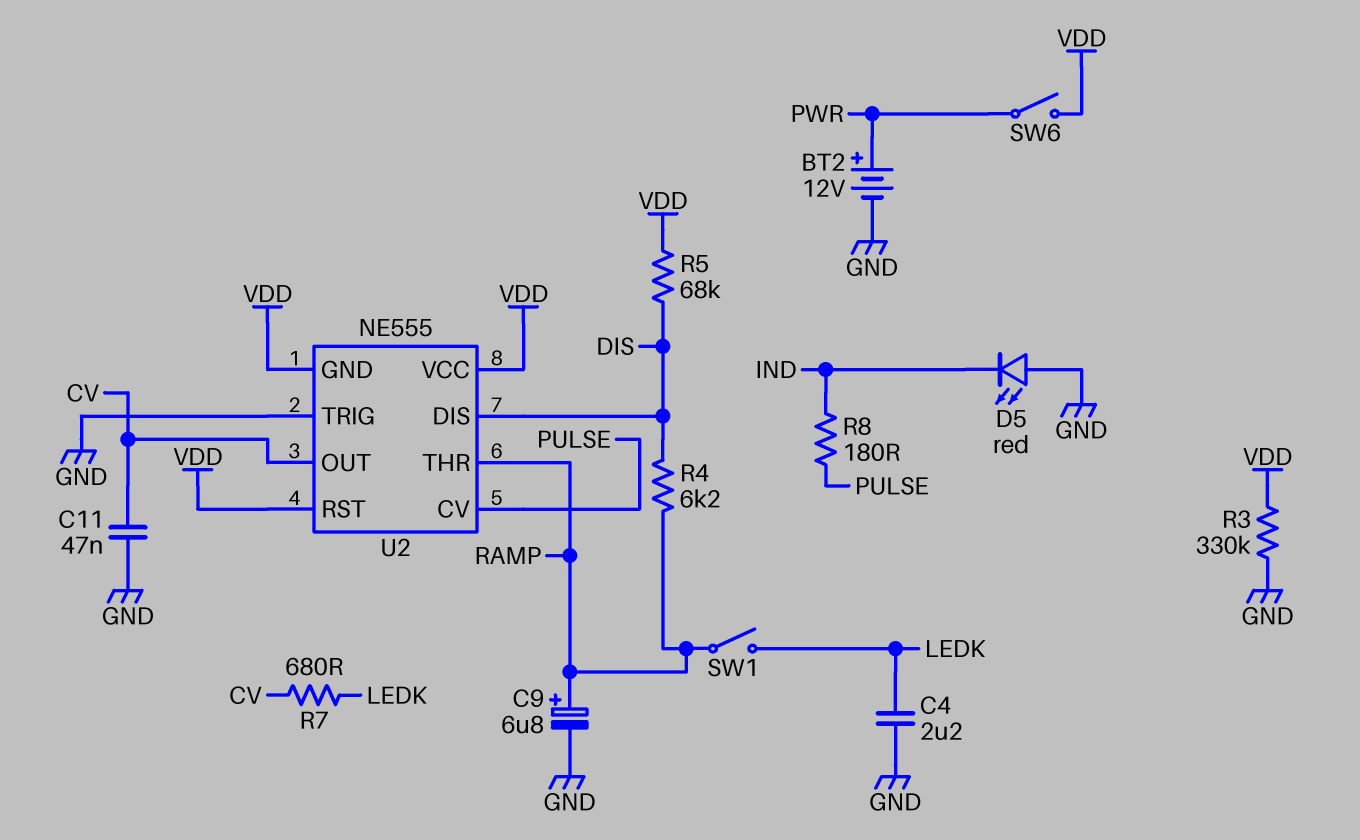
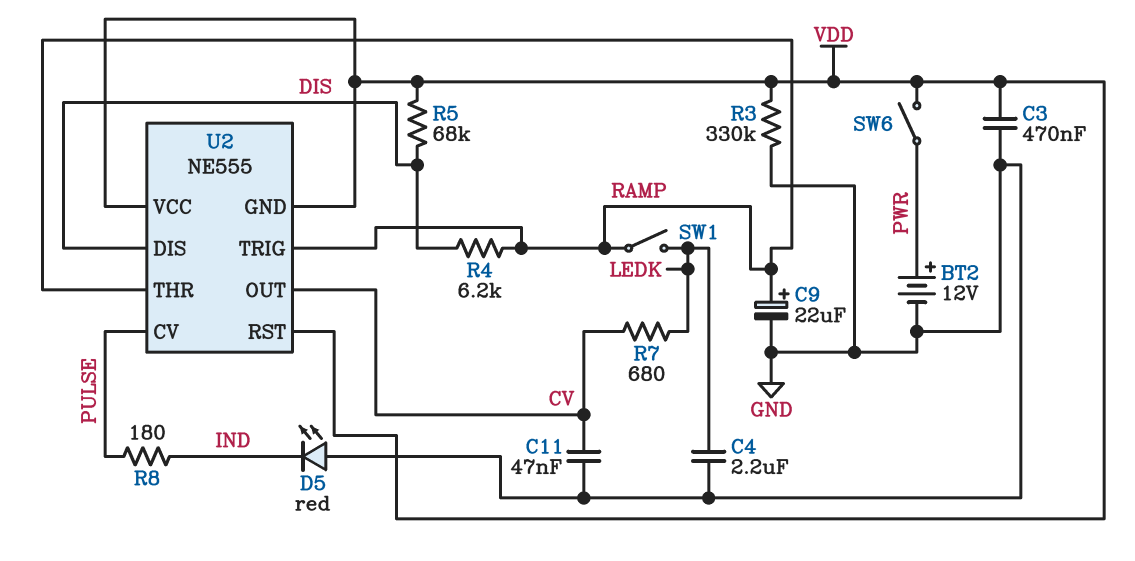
C3: none -> 470nF (GND, VDD)
C9: 6.8uF (plus RAMP, minus GND) -> 22uF (plus RAMP, minus GND)
U2 pin TRIG: GND -> RAMP

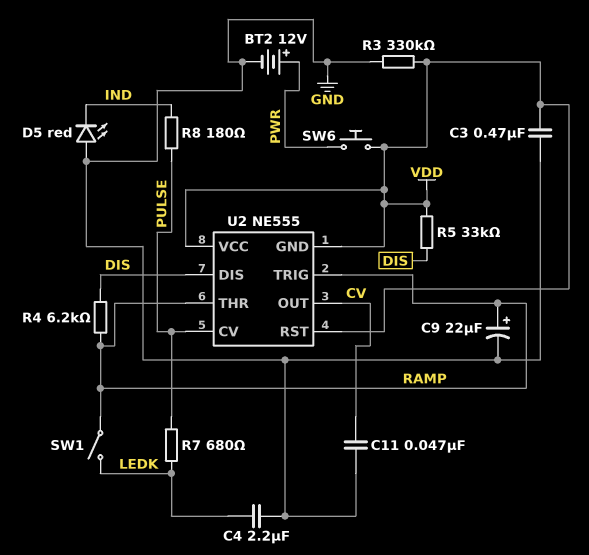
R5: 68k (DIS, VDD) -> 33k (DIS, VDD)
R7: 680 (CV, LEDK) -> 680 (LEDK, PULSE)
SW6: switch (PWR, VDD) -> button (PWR, VDD)

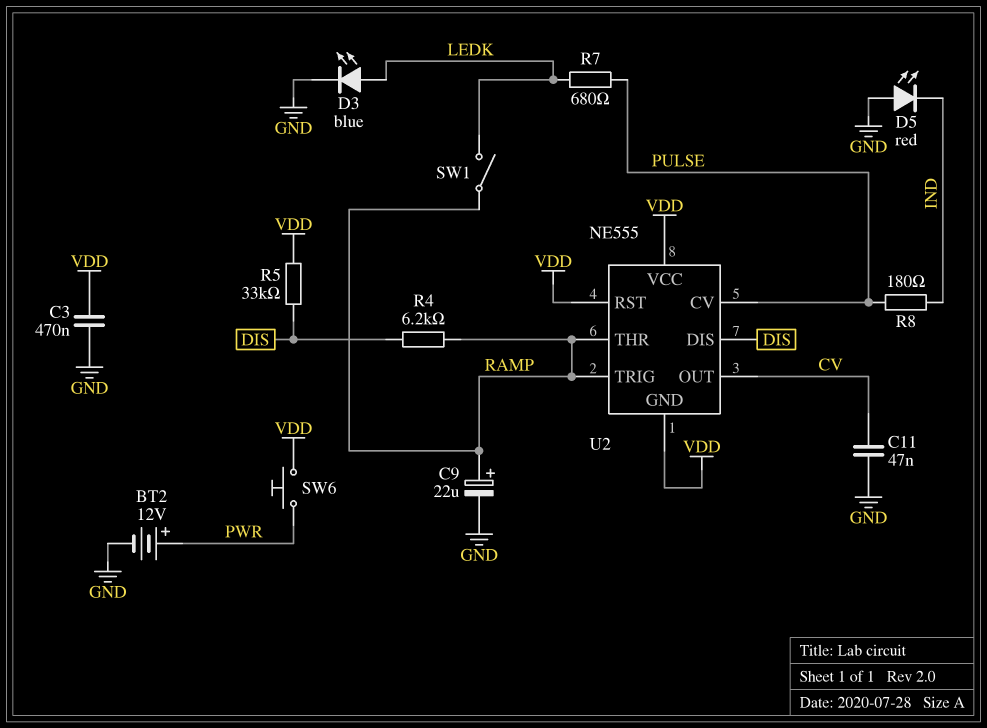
C4: 2.2uF (GND, LEDK) -> none
D3: none -> LED blue (A LEDK, K GND)
R3: 330k (GND, VDD) -> none

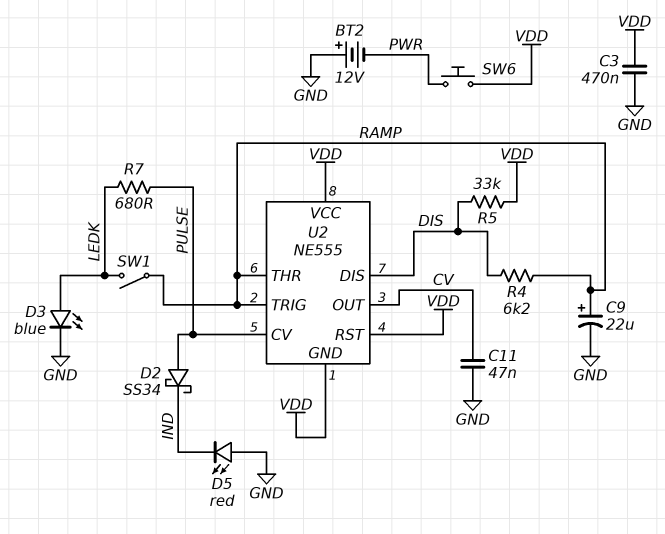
BT2: 12V (plus PWR, minus GND) -> 12V (plus GND, minus PWR)
D2: none -> schottky SS34 (A PULSE, K IND)
R8: 180 (IND, PULSE) -> none

